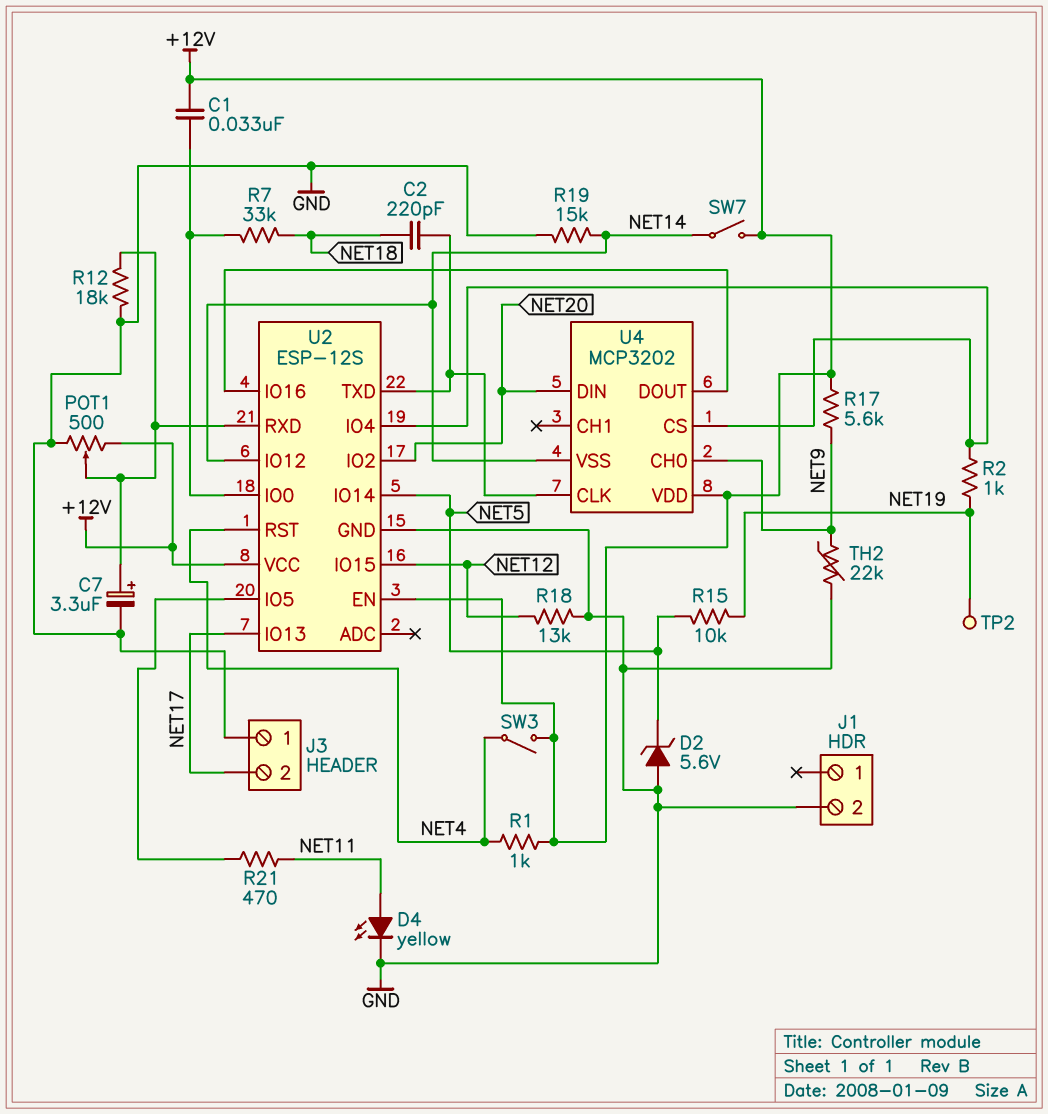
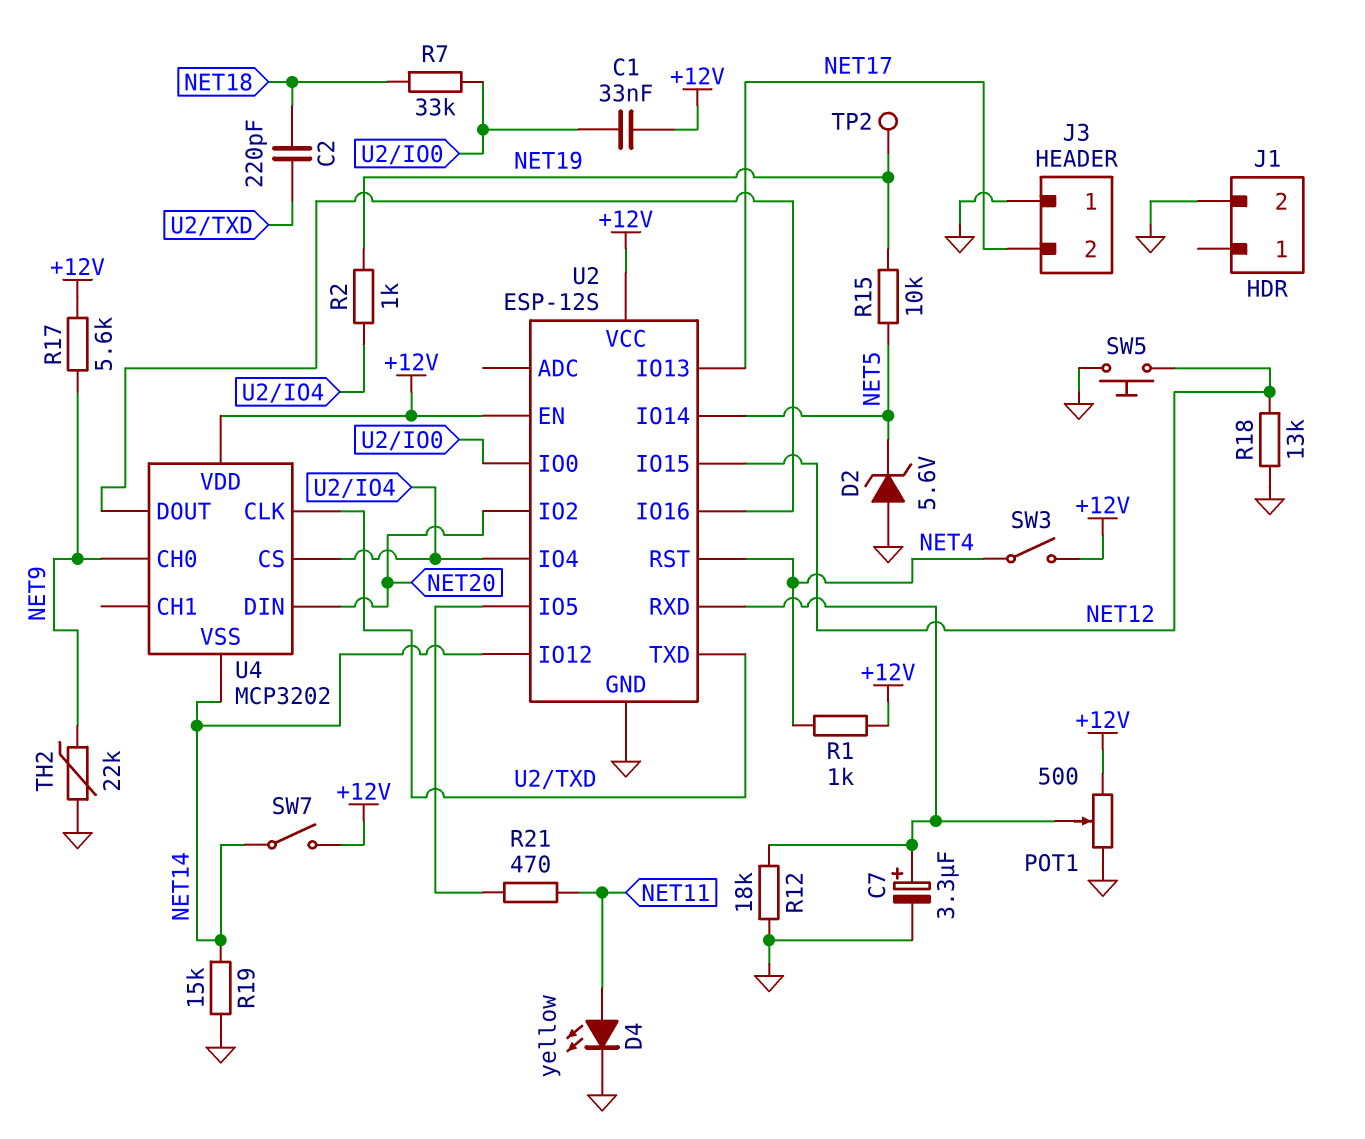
SW5: none -> button (GND, NET12)

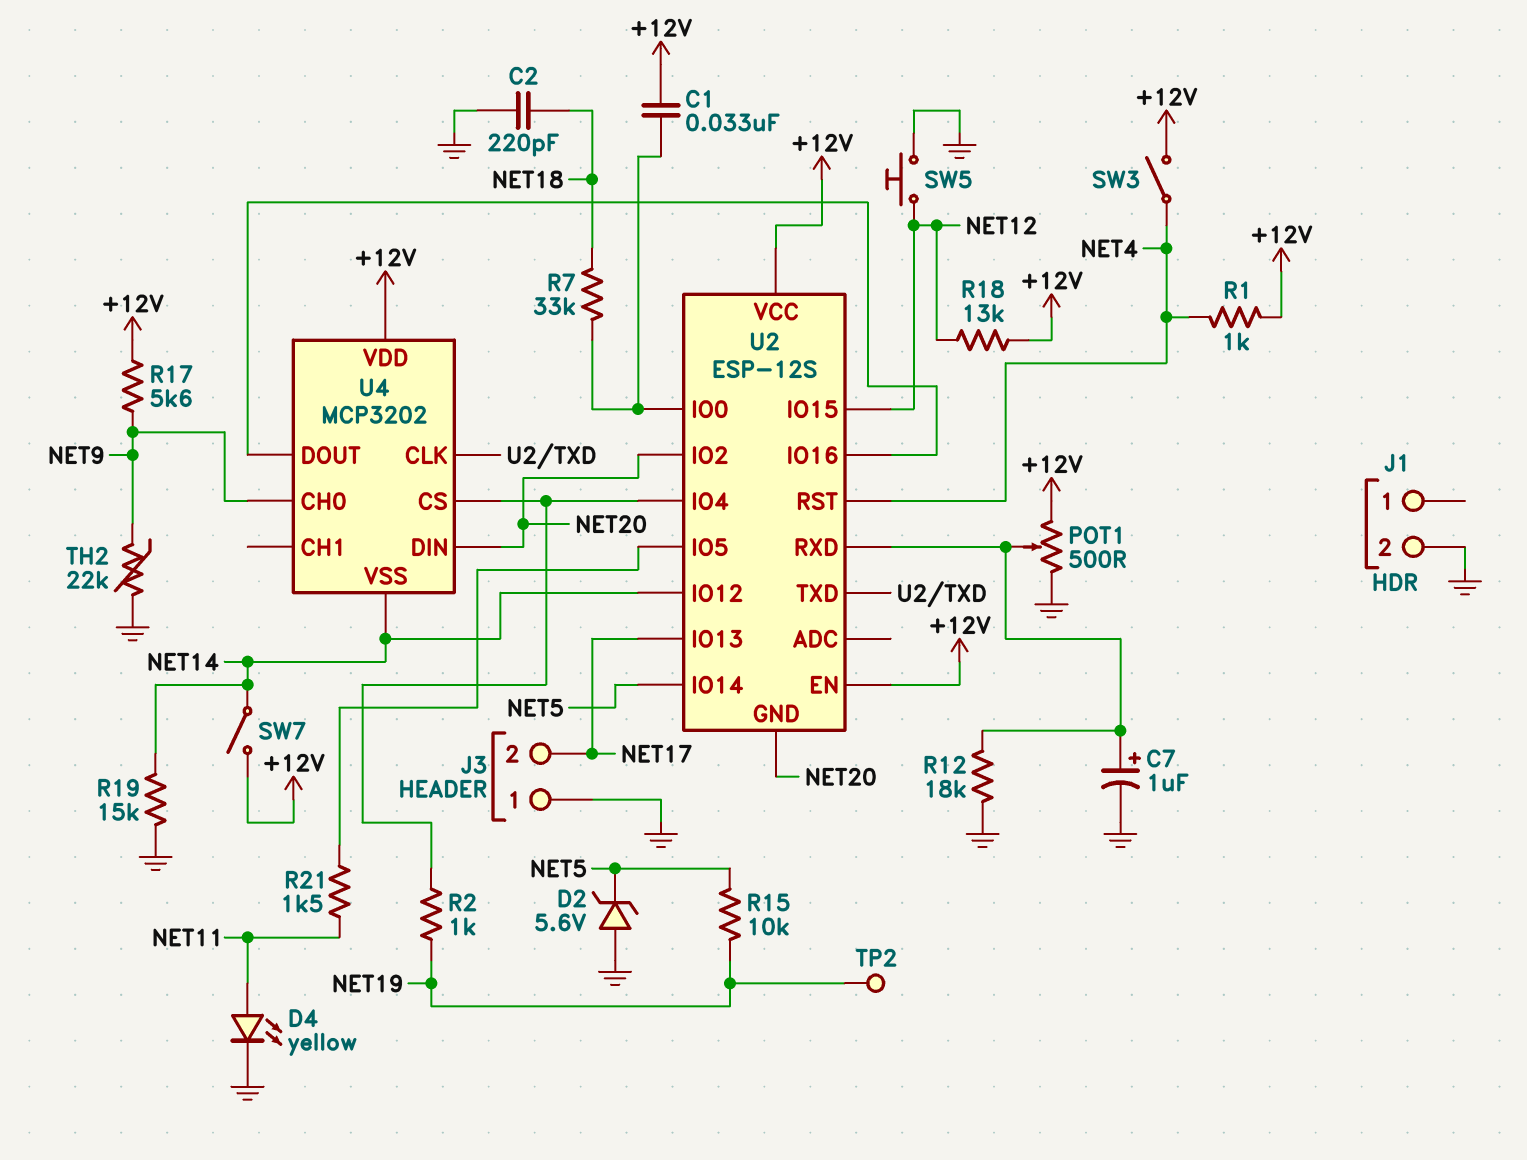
C2: 220pF (NET18, U2/TXD) -> 220pF (GND, NET18)
C7: 3.3uF (plus U2/RXD, minus GND) -> 1uF (plus U2/RXD, minus GND)
R18: 13k (GND, NET12) -> 13k (+12V, NET12)
R21: 470 (NET11, U2/IO5) -> 1.5k (NET11, U2/IO5)
U2 pin GND: GND -> NET20

